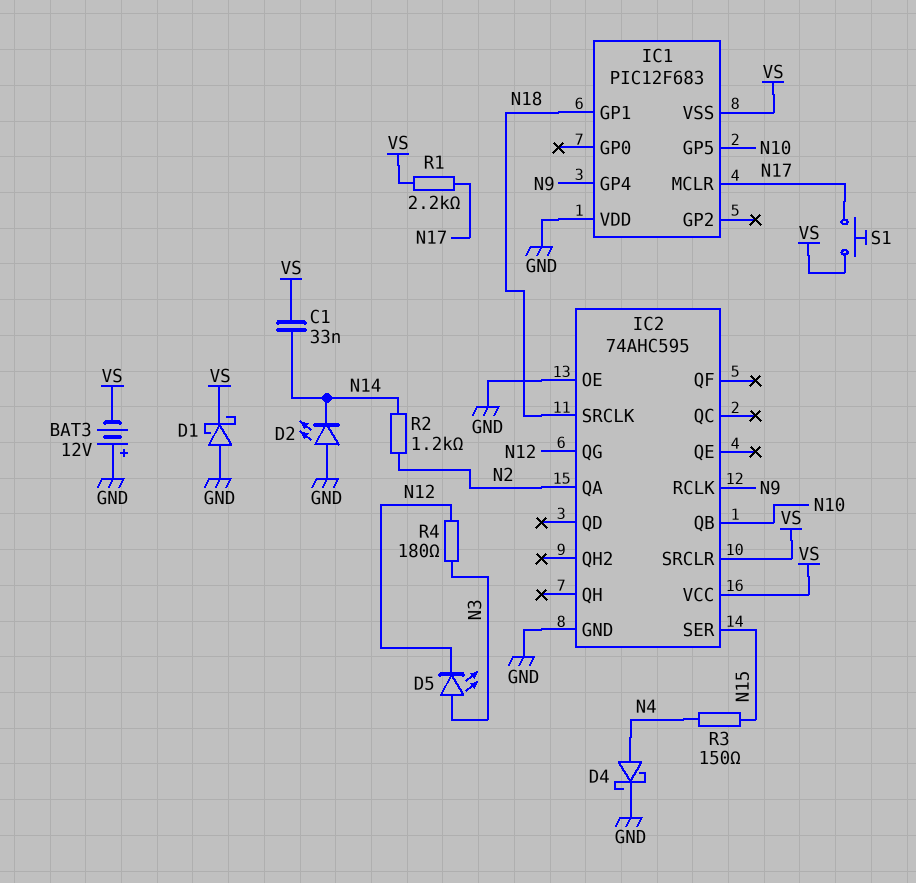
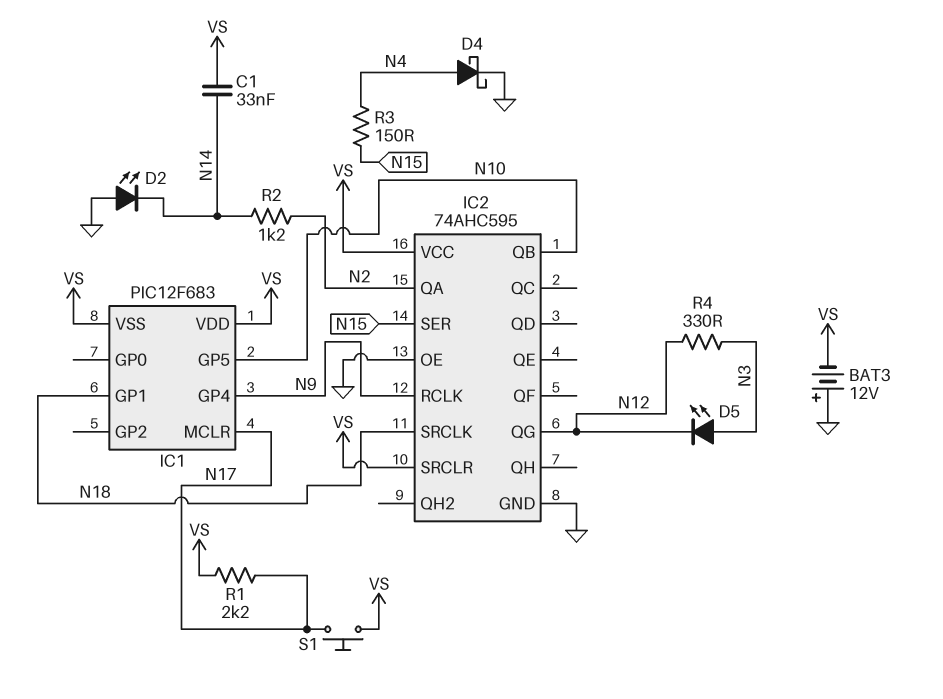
D1: schottky (A GND, K VS) -> none
IC1 pin VDD: GND -> VS
R4: 180 (N3, N12) -> 330 (N3, N12)

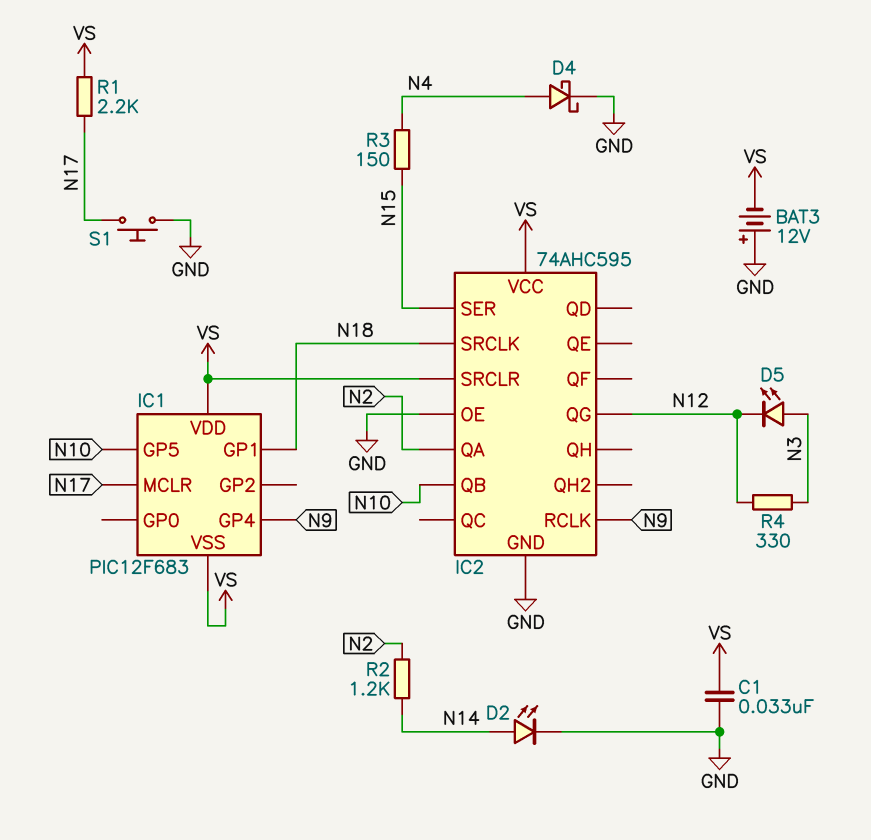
C1: 33nF (N14, VS) -> 33nF (GND, VS)
D2: LED (A GND, K N14) -> LED (A N14, K GND)
S1: button (N17, VS) -> button (GND, N17)

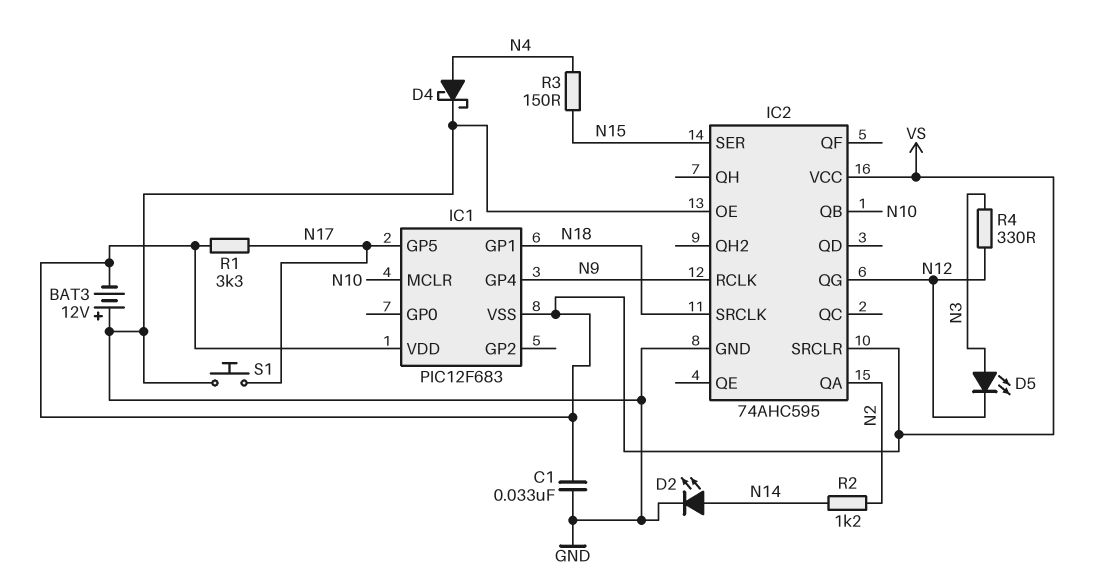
IC1 pin GP5: N10 -> N17
IC1 pin MCLR: N17 -> N10
R1: 2.2k (N17, VS) -> 3.3k (N17, VS)

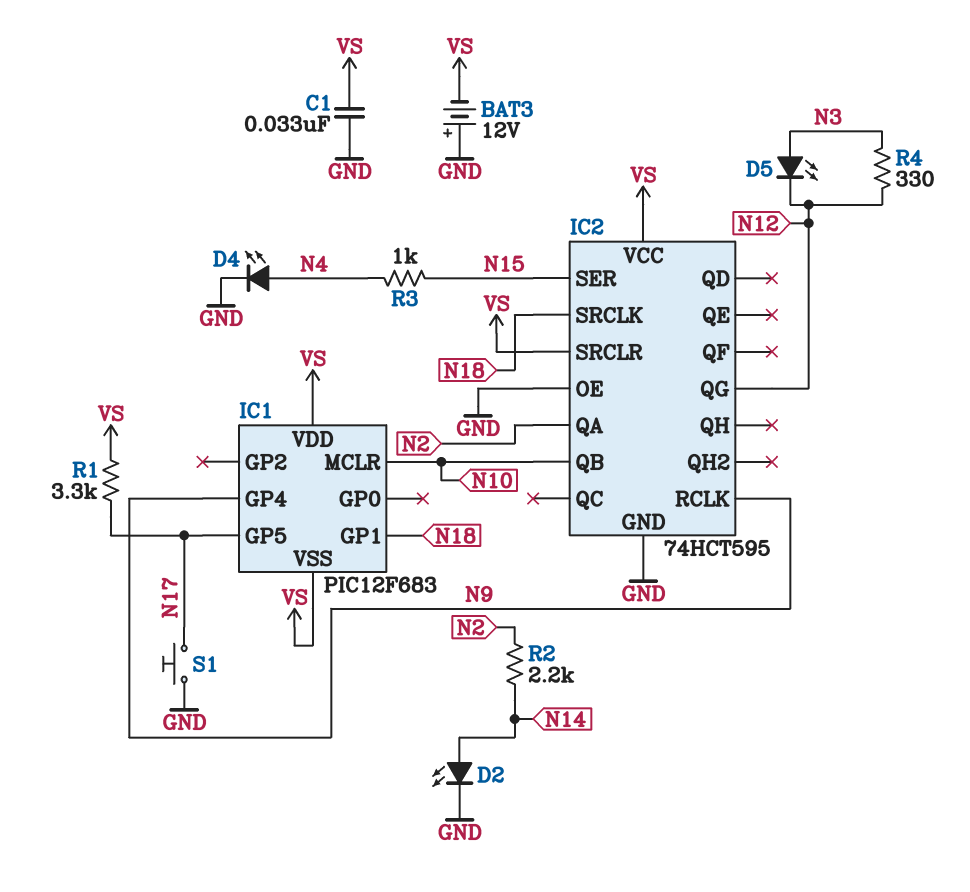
D4: schottky (A N4, K GND) -> LED (A N4, K GND)
IC2: 74AHC595 -> 74HCT595
R2: 1.2k (N2, N14) -> 2.2k (N2, N14)
R3: 150 (N4, N15) -> 1k (N4, N15)

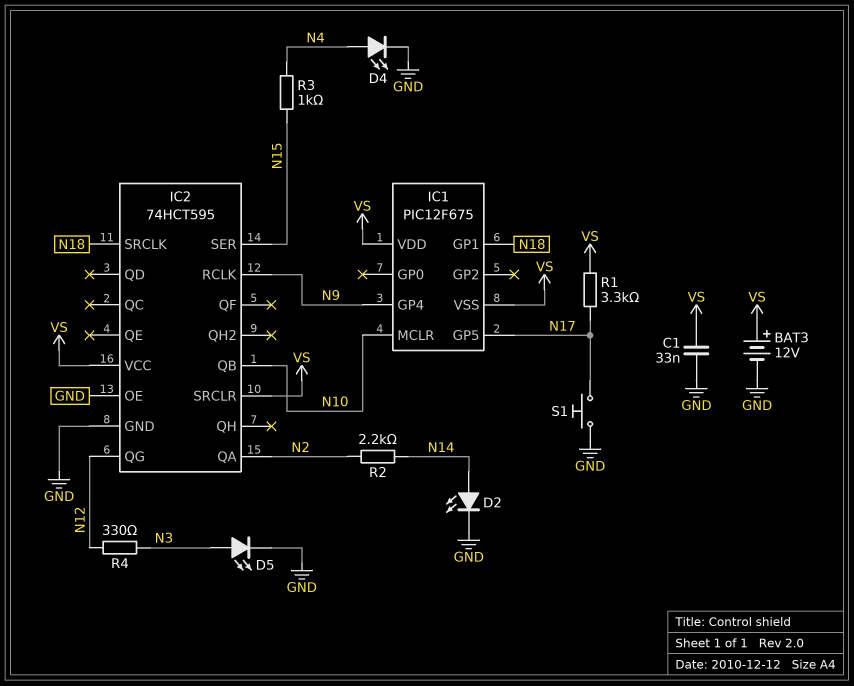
BAT3: 12V (plus GND, minus VS) -> 12V (plus VS, minus GND)
D5: LED (A N3, K N12) -> LED (A N3, K GND)
IC1: PIC12F683 -> PIC12F675

